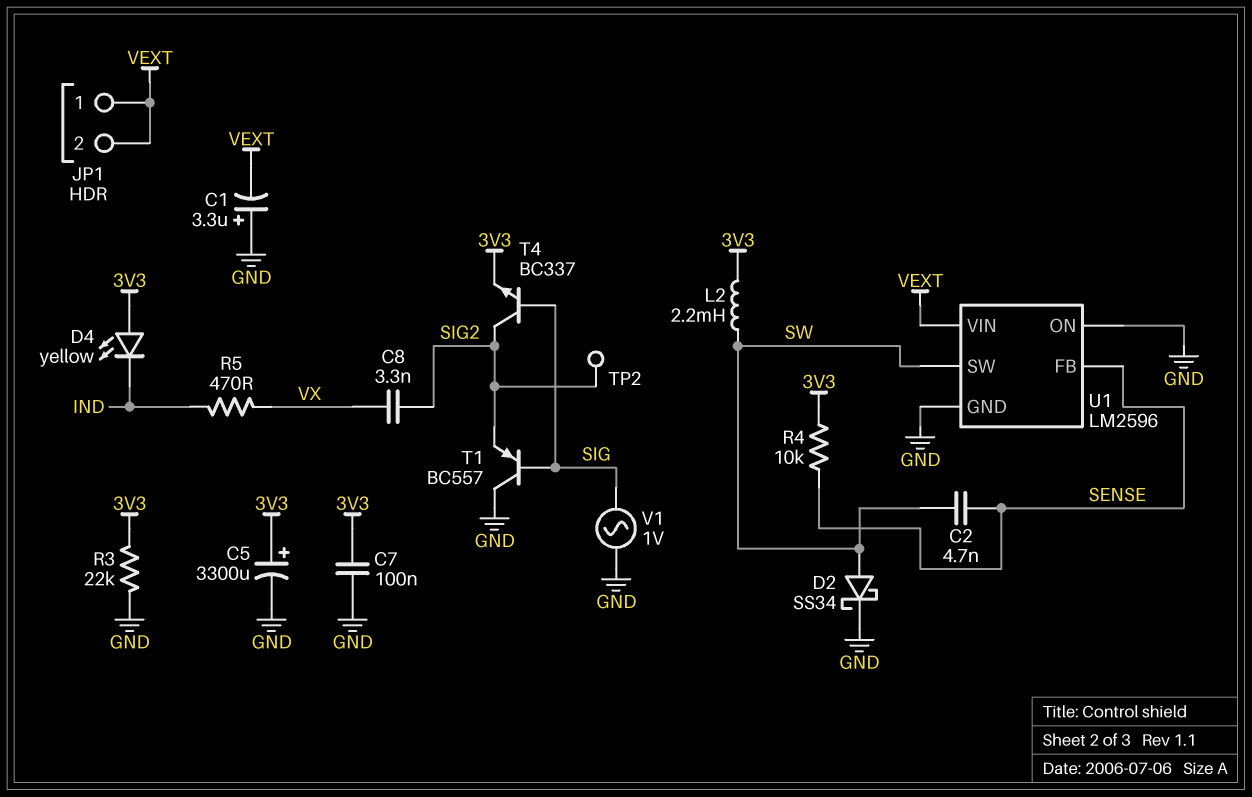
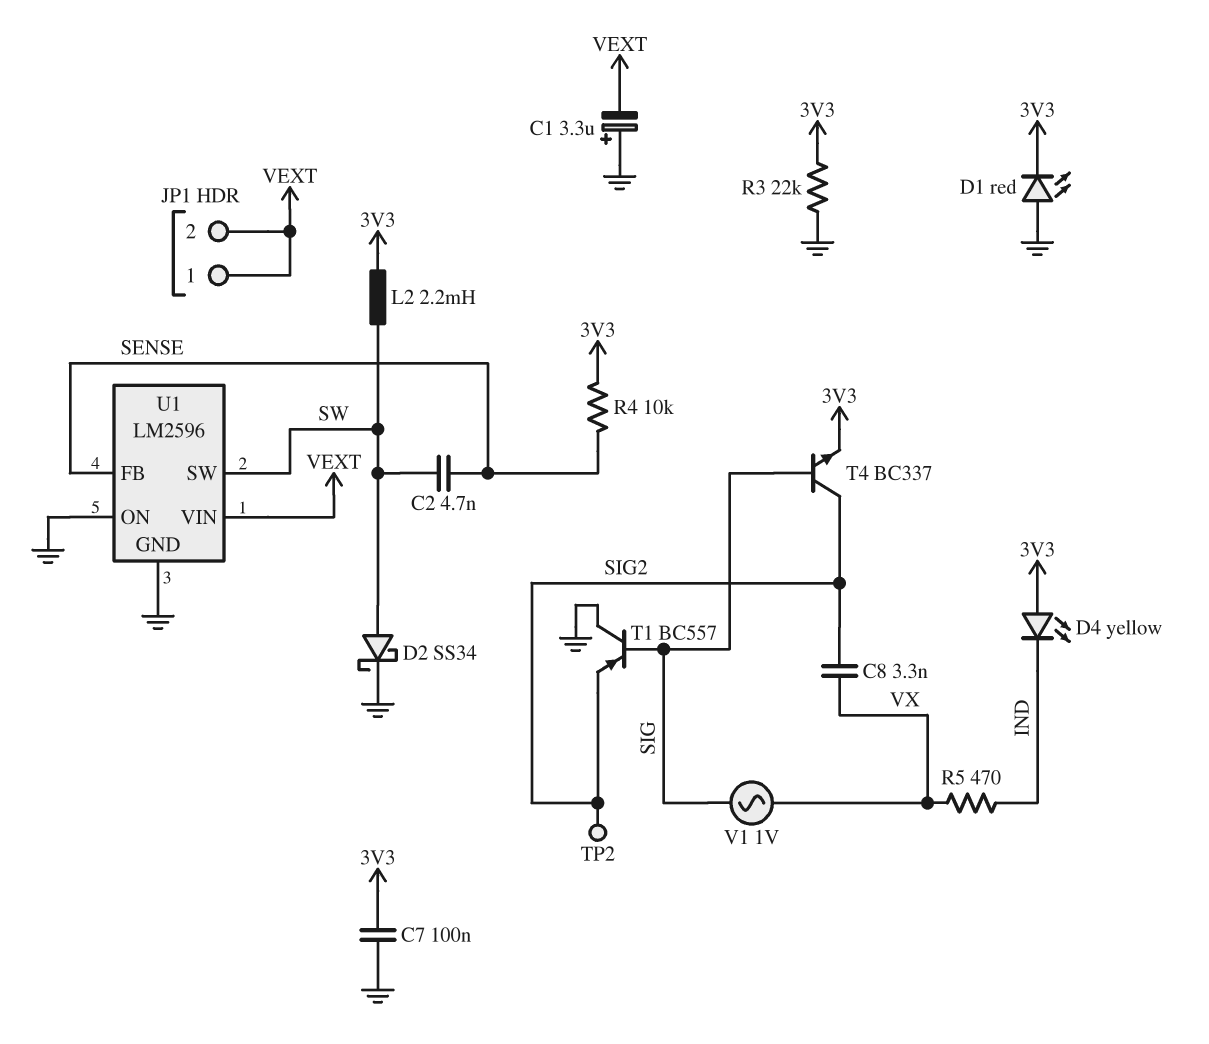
C5: 3300uF (plus 3V3, minus GND) -> none
D1: none -> LED red (A GND, K 3V3)
V1: AC 1V (GND, SIG) -> AC 1V (SIG, VX)

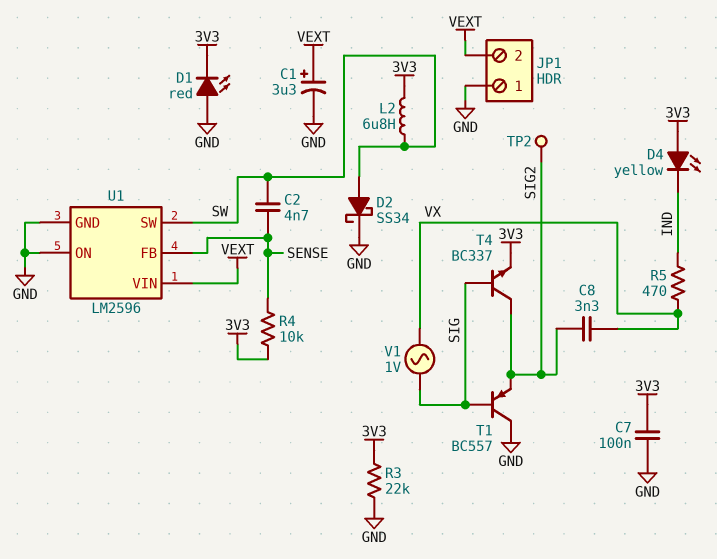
C1: 3.3uF (plus GND, minus VEXT) -> 3.3uF (plus VEXT, minus GND)
JP1 pin 1: VEXT -> GND
L2: 2.2mH (3V3, SW) -> 6.8uH (3V3, SW)

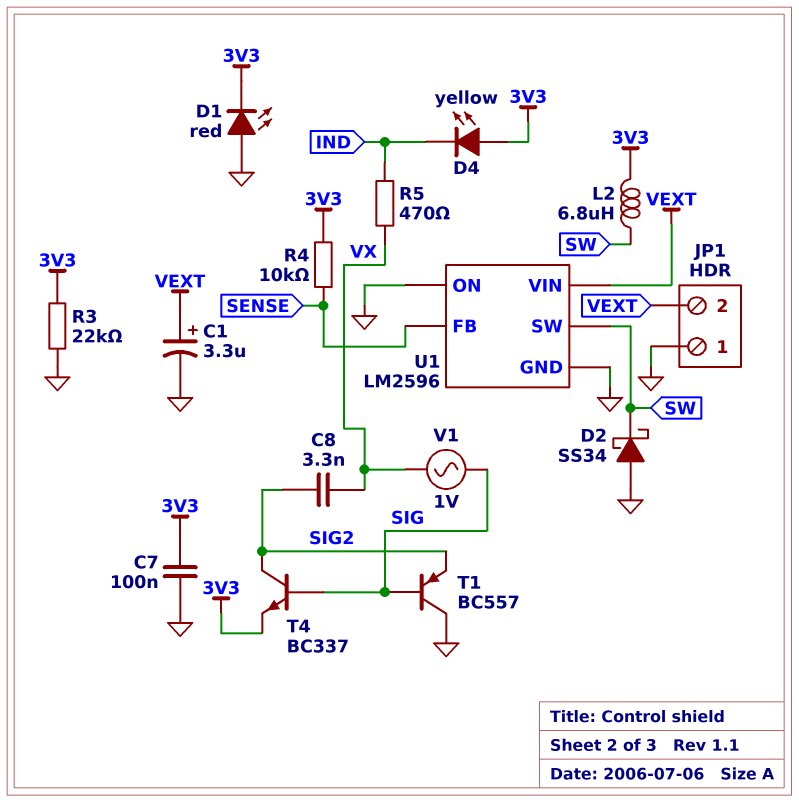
C2: 4.7nF (SENSE, SW) -> none
D2: schottky SS34 (A SW, K GND) -> schottky SS34 (A GND, K SW)
TP2: test point (SIG2) -> none

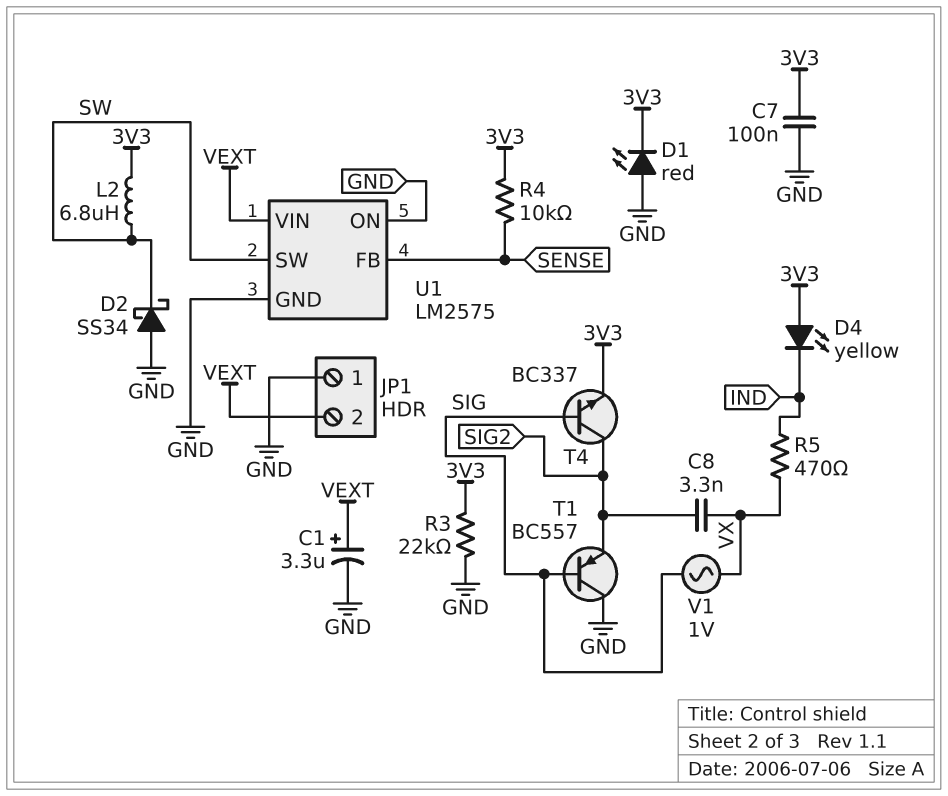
U1: LM2596 -> LM2575

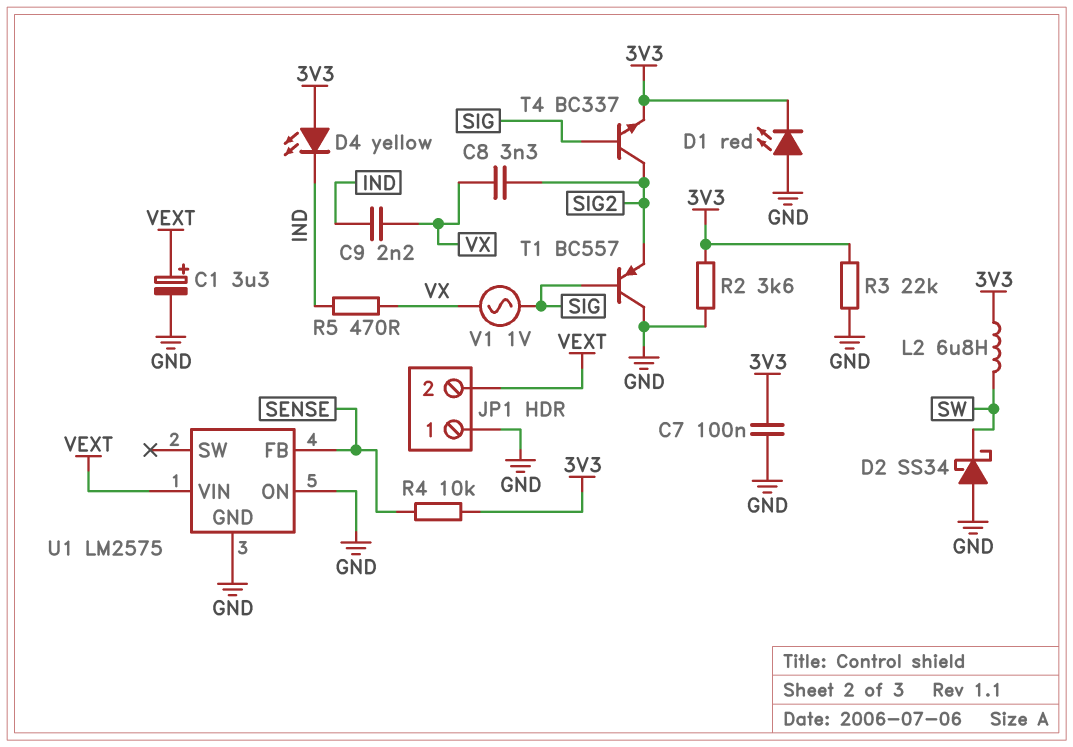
C9: none -> 2.2nF (IND, VX)
R2: none -> 3.6k (3V3, GND)
U1 pin SW: SW -> none

